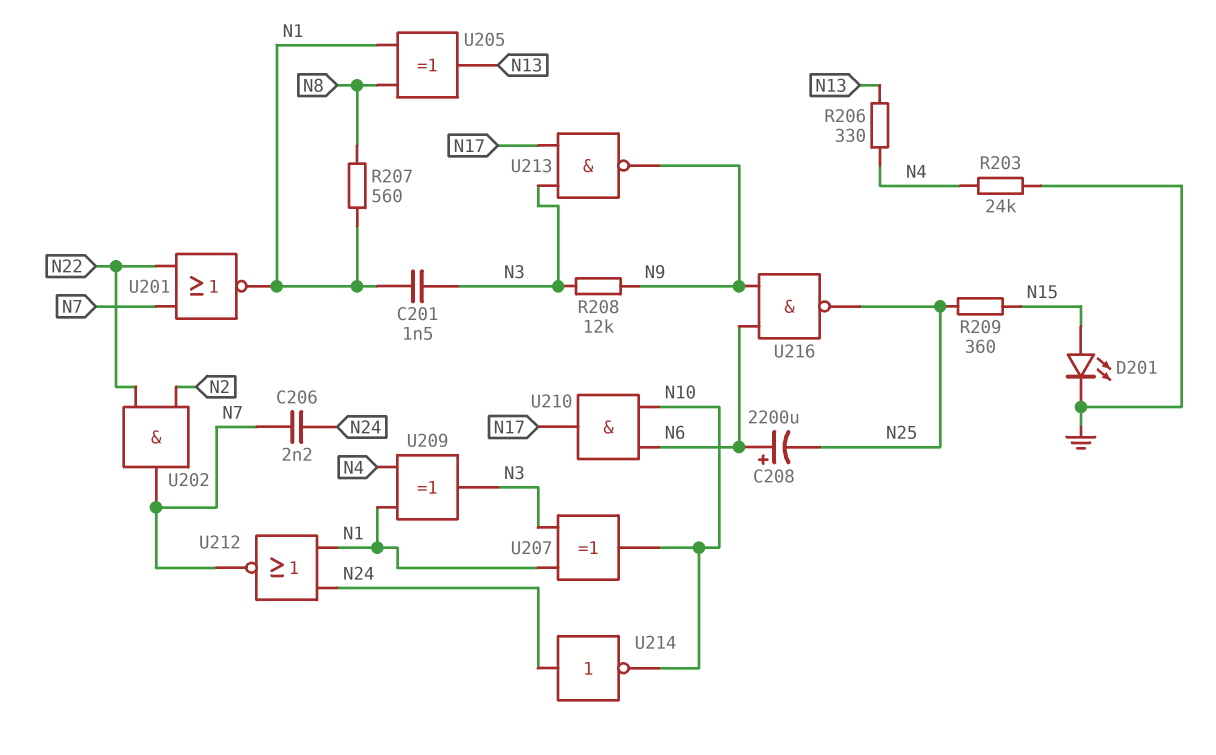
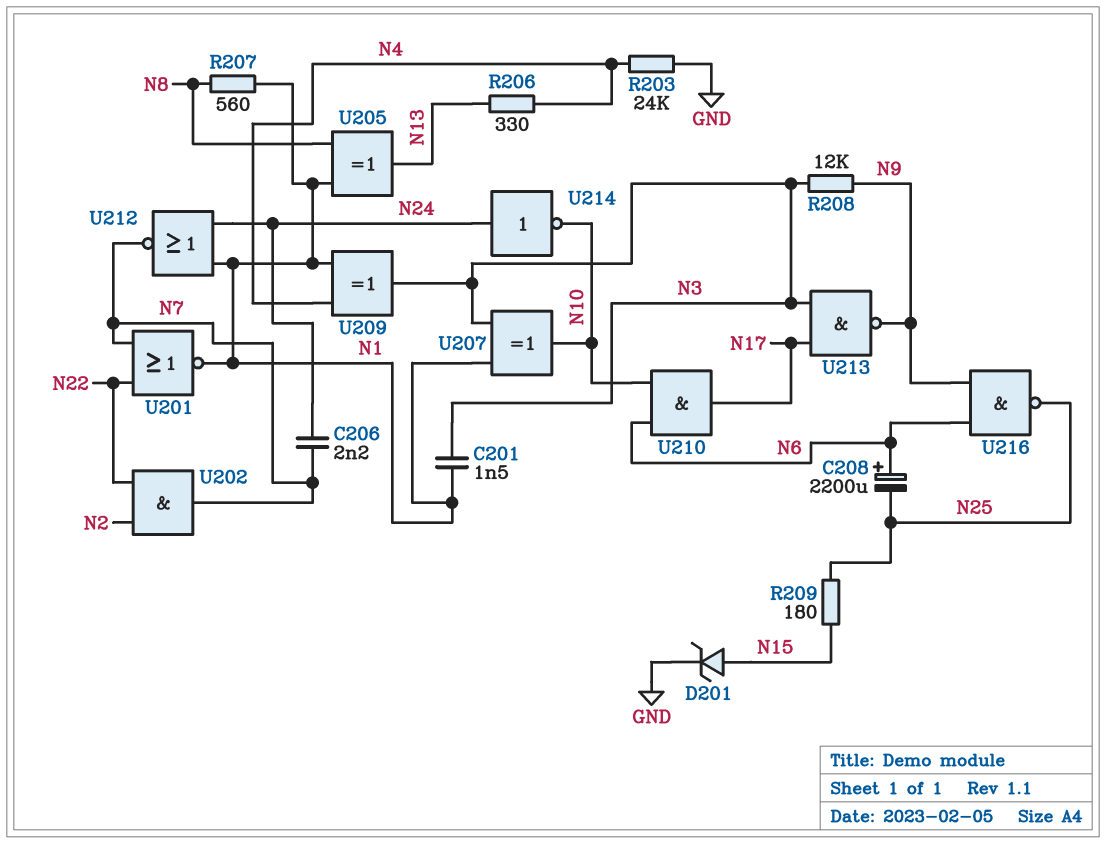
D201: LED (A N15, K GND) -> zener (A N15, K GND)
R209: 360 (N15, N25) -> 180 (N15, N25)

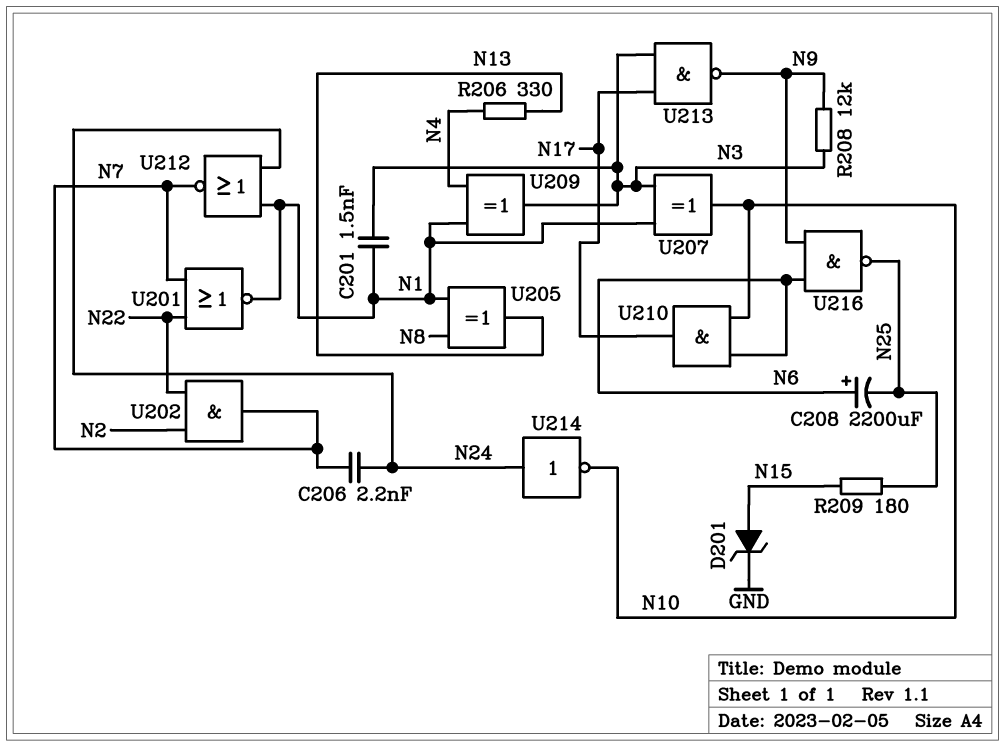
R203: 24k (GND, N4) -> none
R207: 560 (N1, N8) -> none

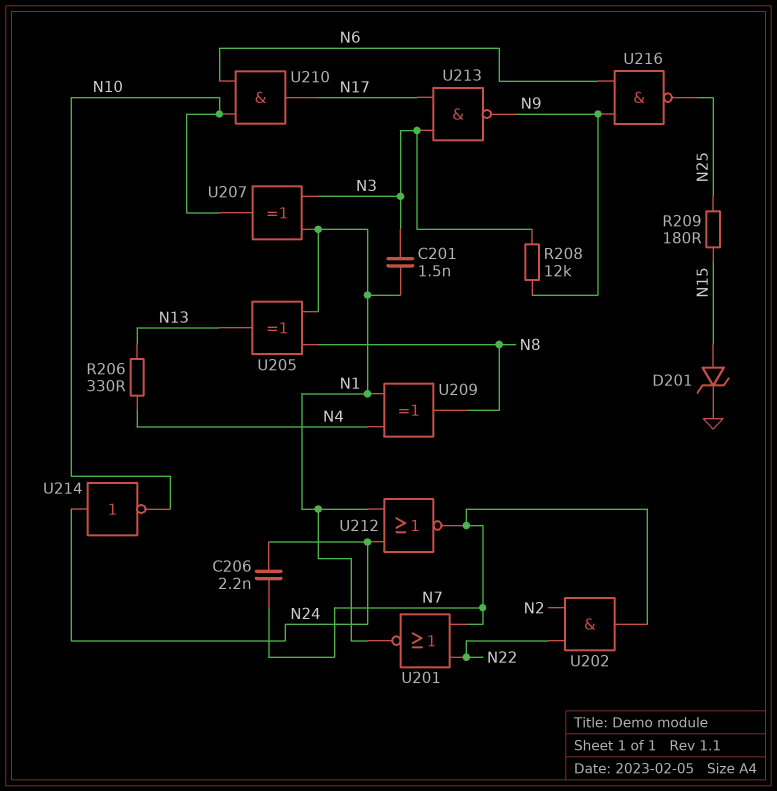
C208: 2200uF (plus N6, minus N25) -> none
U209: XOR (in N1, in N4, out N3) -> XOR (in N1, in N4, out N8)

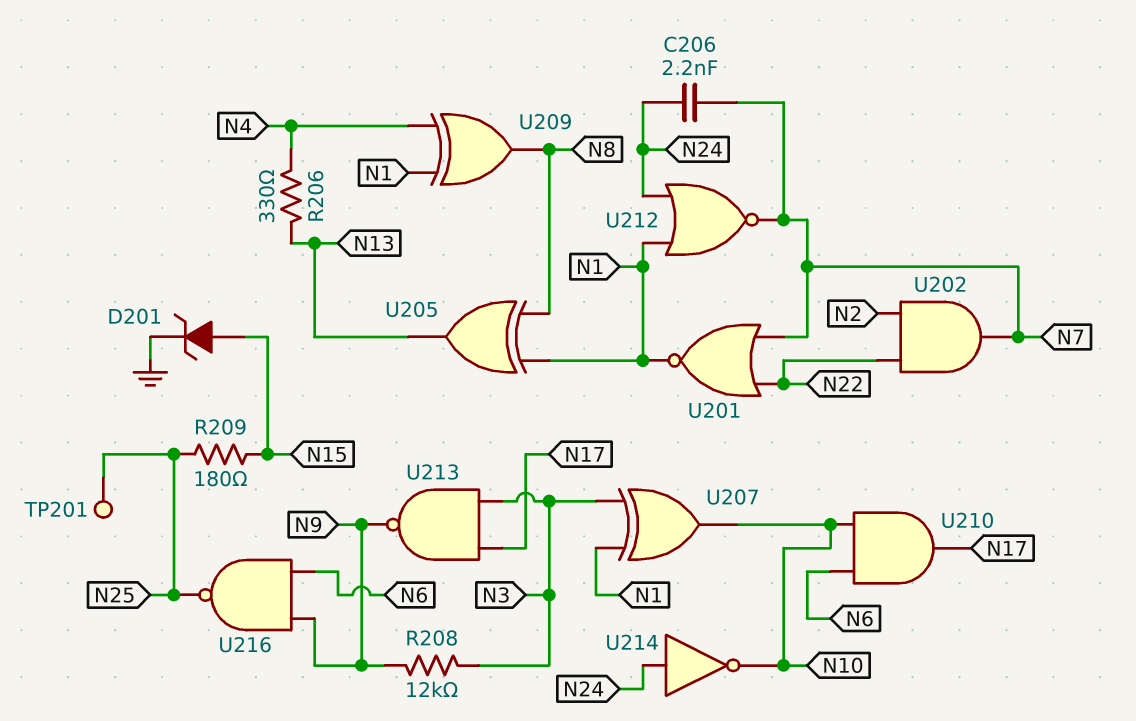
C201: 1.5nF (N1, N3) -> none
TP201: none -> test point (N25)

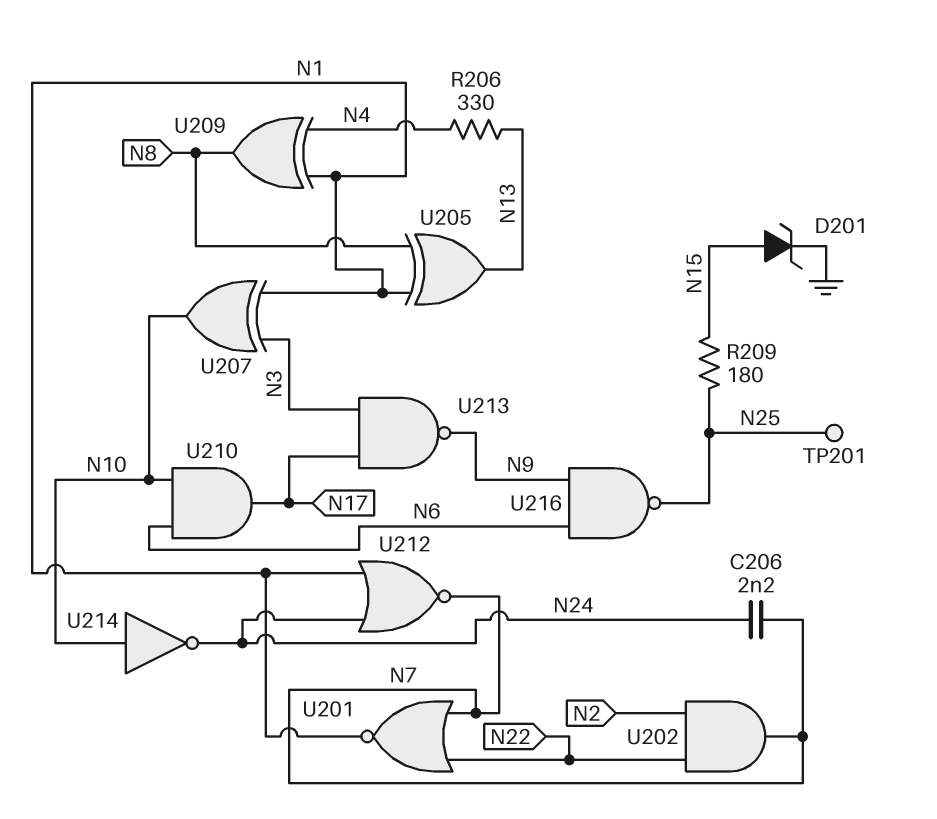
R208: 12k (N3, N9) -> none
U214: NOT (in N24, out N10) -> NOT (in N10, out N24)

